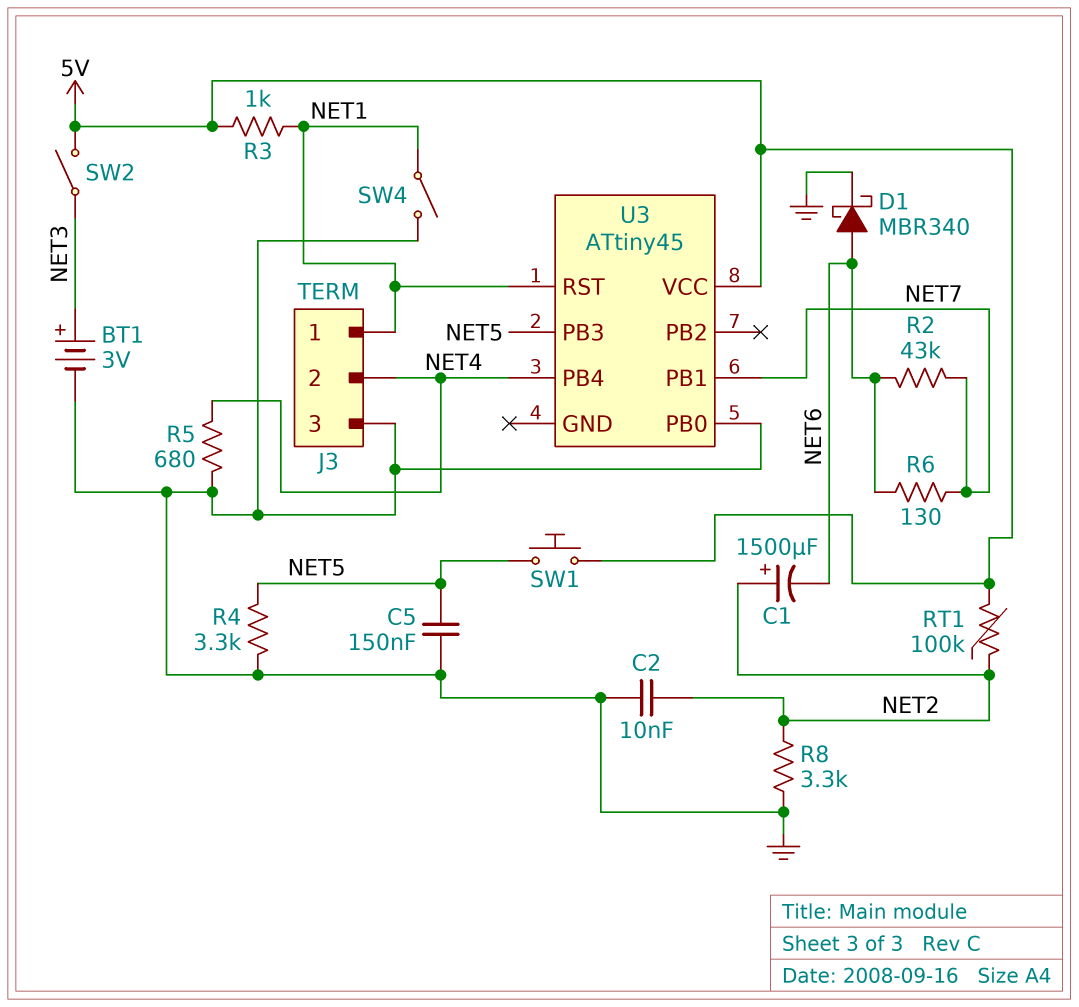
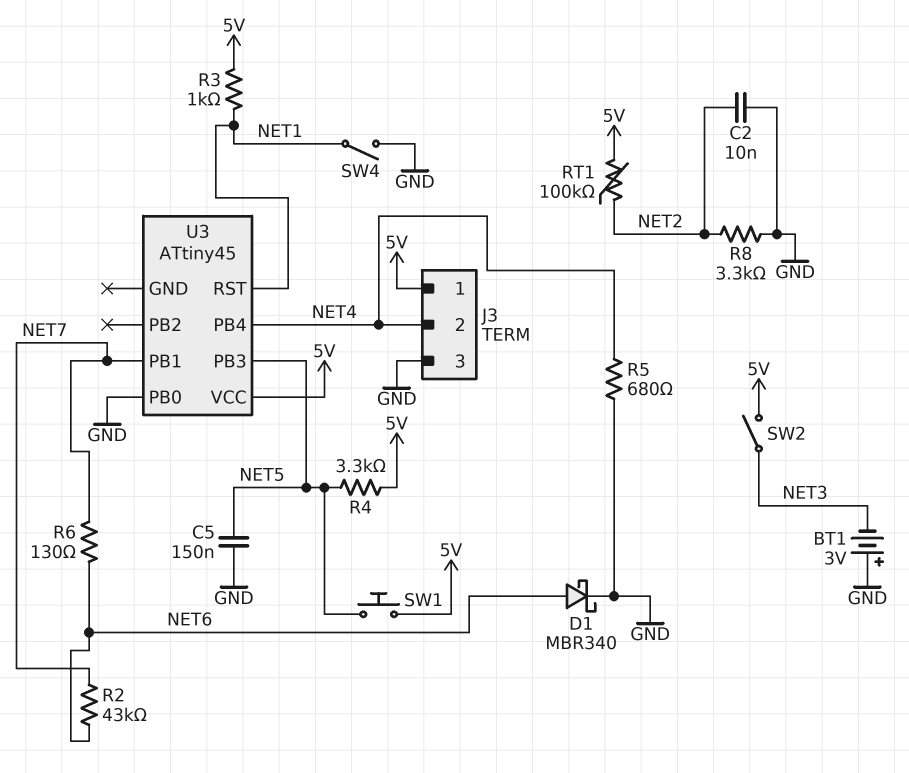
BT1: 3V (plus NET3, minus GND) -> 3V (plus GND, minus NET3)
C1: 1500uF (plus NET2, minus NET6) -> none
J3 pin 1: NET1 -> 5V
R4: 3.3k (GND, NET5) -> 3.3k (5V, NET5)

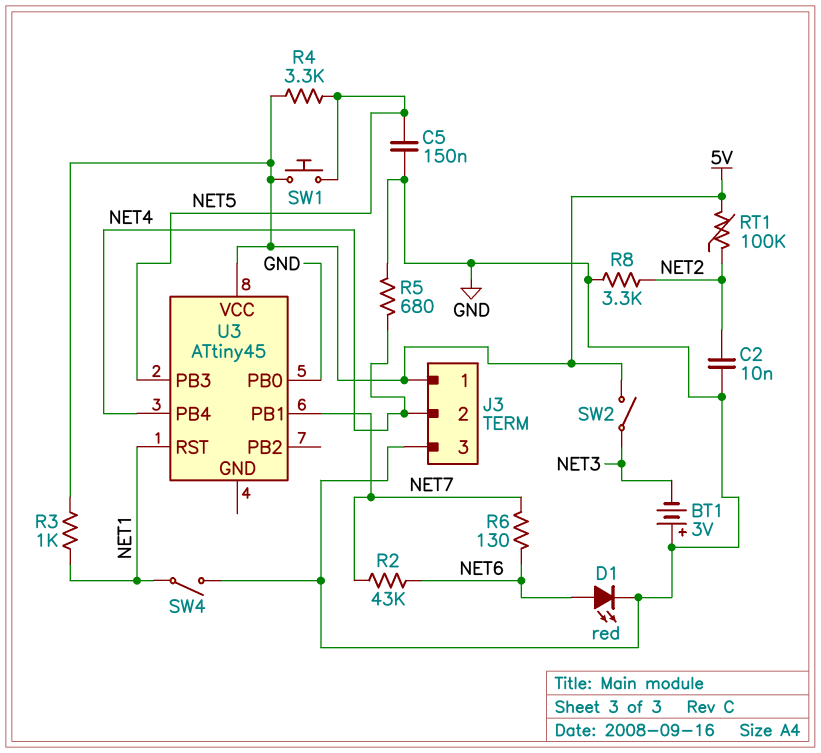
D1: schottky MBR340 (A NET6, K GND) -> LED red (A NET6, K GND)

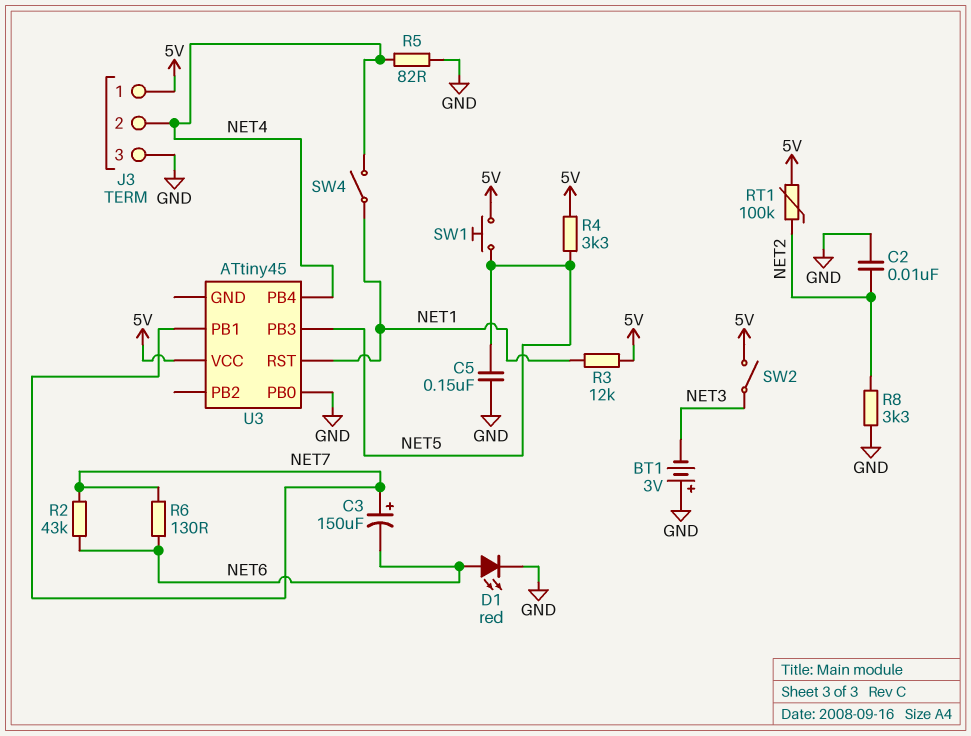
C3: none -> 150uF (plus NET7, minus NET6)
R3: 1k (5V, NET1) -> 12k (5V, NET1)
R5: 680 (GND, NET4) -> 82 (GND, NET4)
SW4: switch (GND, NET1) -> switch (NET1, NET4)

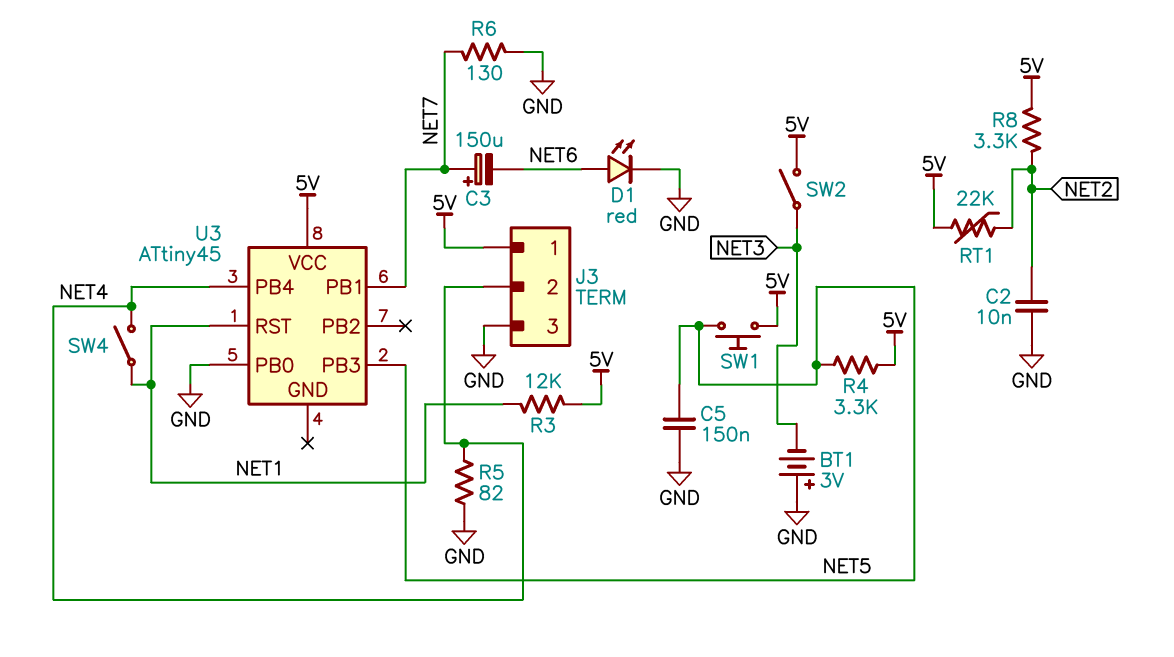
R2: 43k (NET6, NET7) -> none
R6: 130 (NET6, NET7) -> 130 (GND, NET7)
R8: 3.3k (GND, NET2) -> 3.3k (5V, NET2)
RT1: 100k (5V, NET2) -> 22k (5V, NET2)

